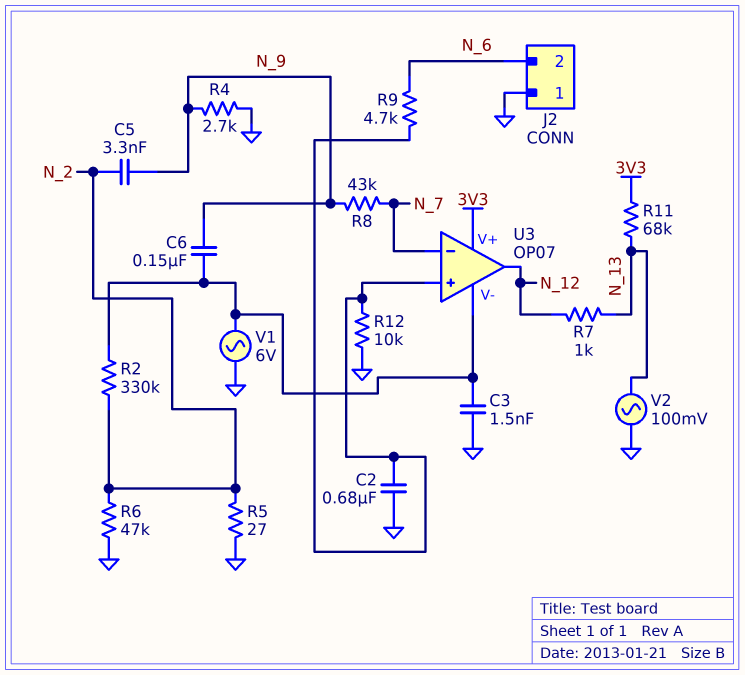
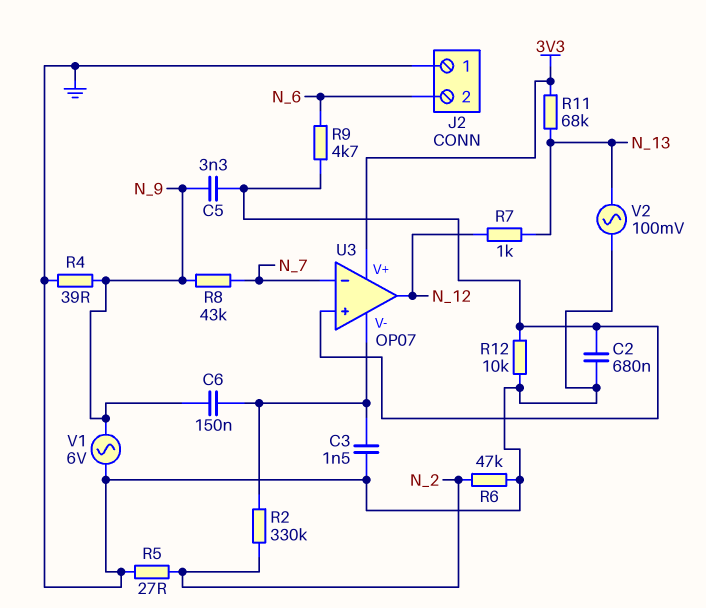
C5: 3.3nF (N_2, N_9) -> 3.3nF (N_9, U3/in+)
R4: 2.7k (GND, N_9) -> 39 (GND, N_9)
V1: AC 6V (GND, U3/V-) -> AC 6V (GND, N_9)

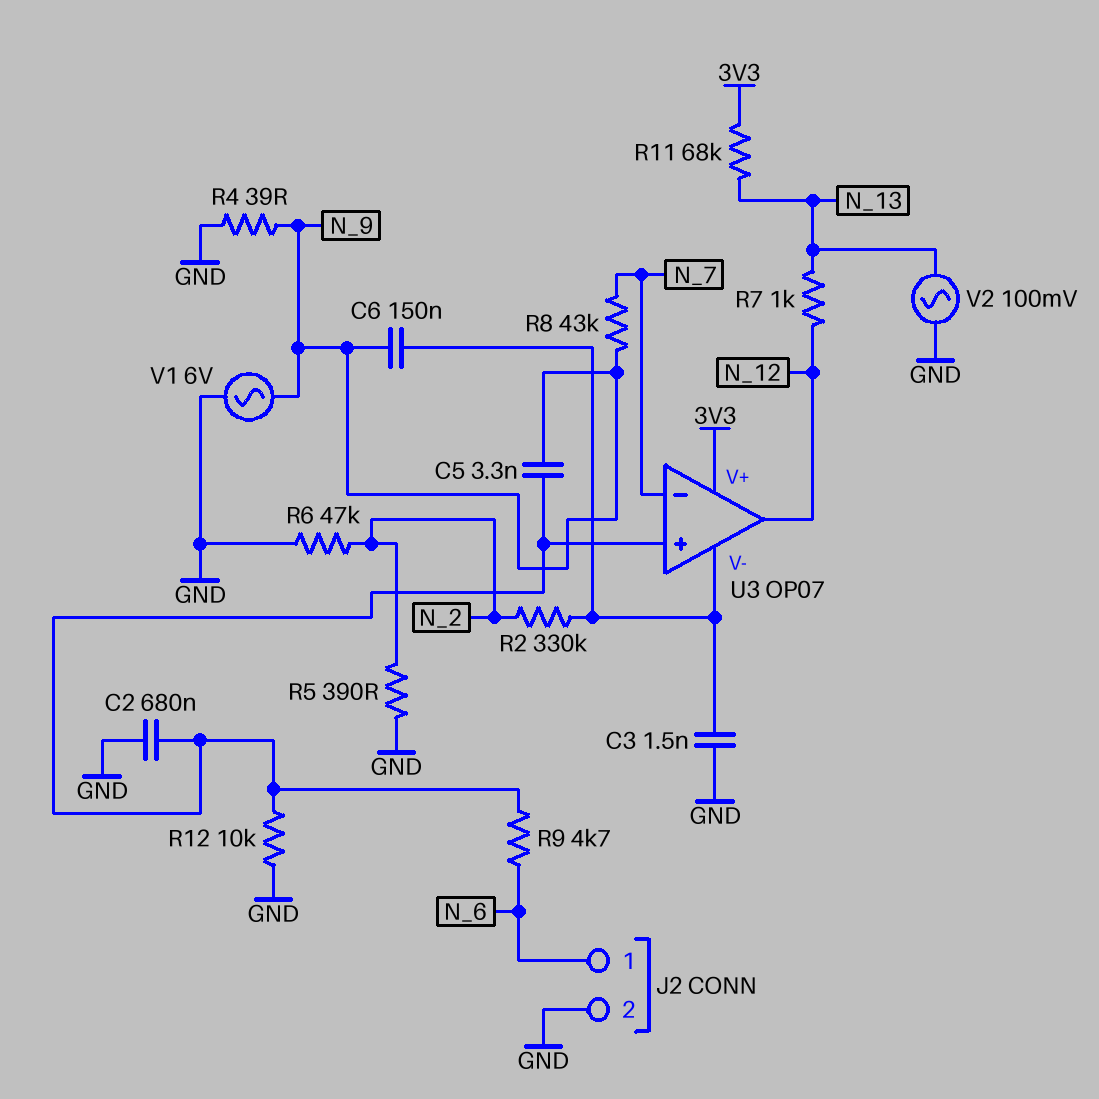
J2 pin 1: GND -> N_6
J2 pin 2: N_6 -> GND
R5: 27 (GND, N_2) -> 390 (GND, N_2)

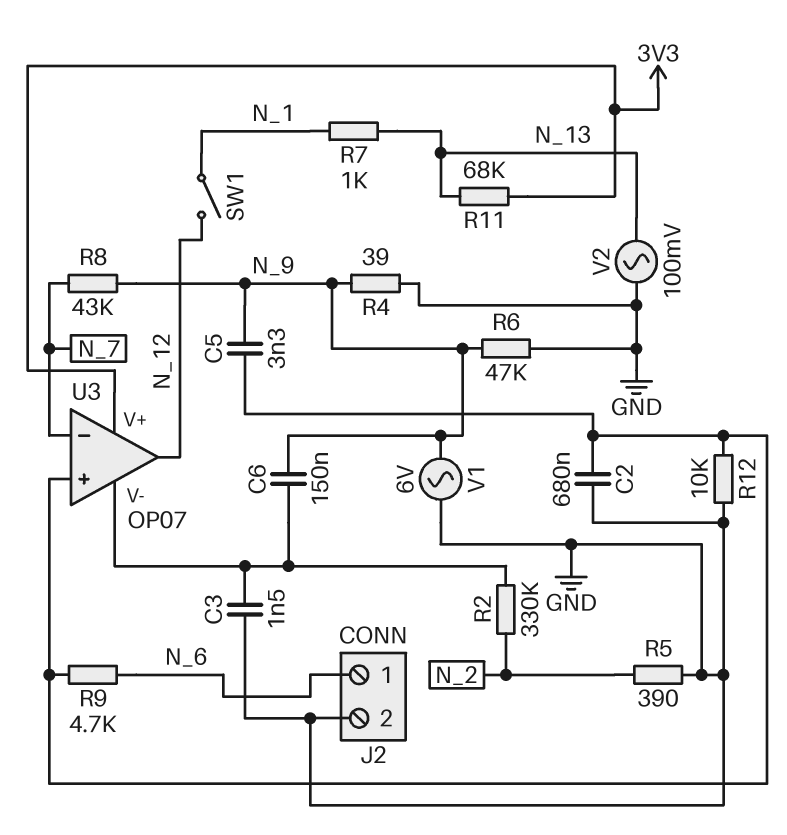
R6: 47k (GND, N_2) -> 47k (GND, N_9)
R7: 1k (N_12, N_13) -> 1k (N_1, N_13)
SW1: none -> switch (N_1, N_12)

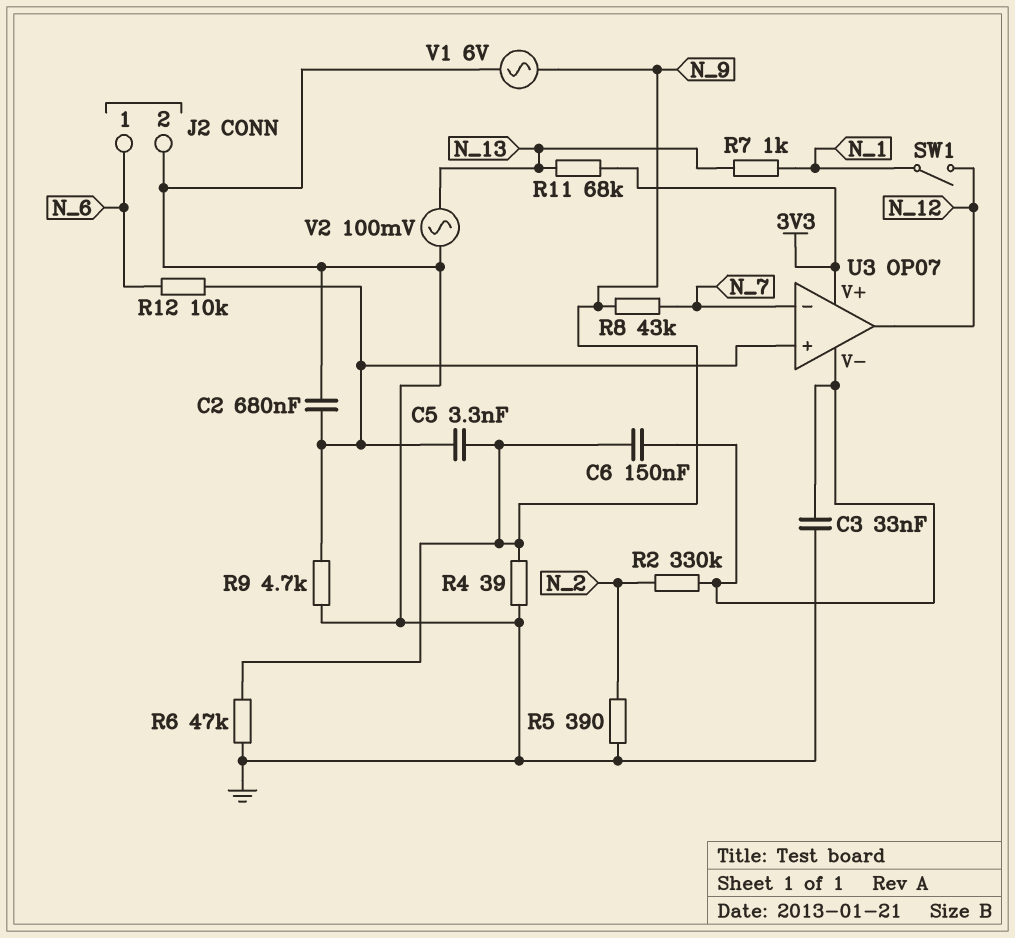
C3: 1.5nF (GND, U3/V-) -> 33nF (GND, U3/V-)
R9: 4.7k (N_6, U3/in+) -> 4.7k (GND, U3/in+)
R12: 10k (GND, U3/in+) -> 10k (N_6, U3/in+)

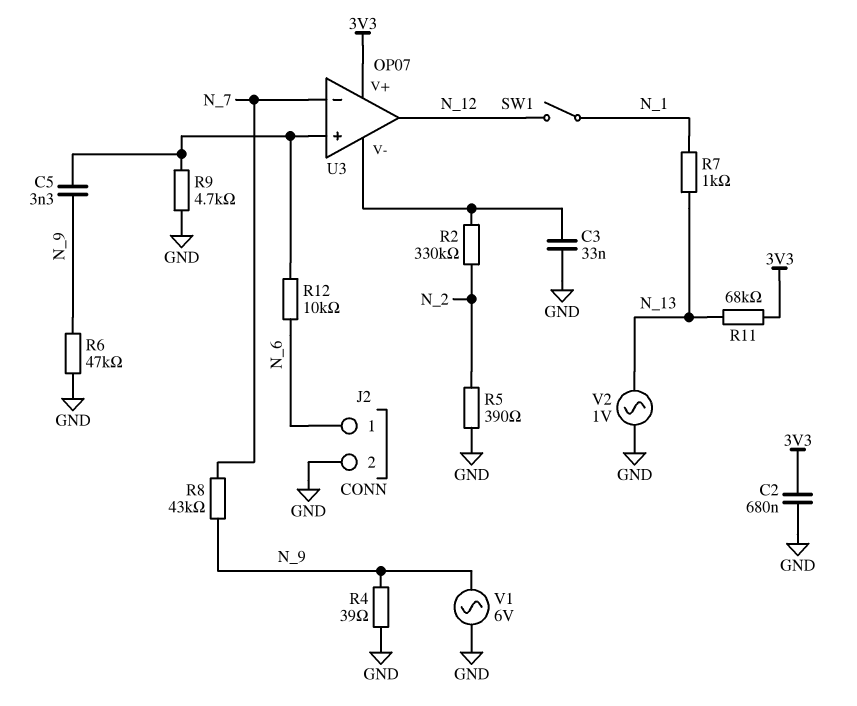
C2: 680nF (GND, U3/in+) -> 680nF (3V3, GND)
C6: 150nF (N_9, U3/V-) -> none
V2: AC 100mV (GND, N_13) -> AC 1V (GND, N_13)

